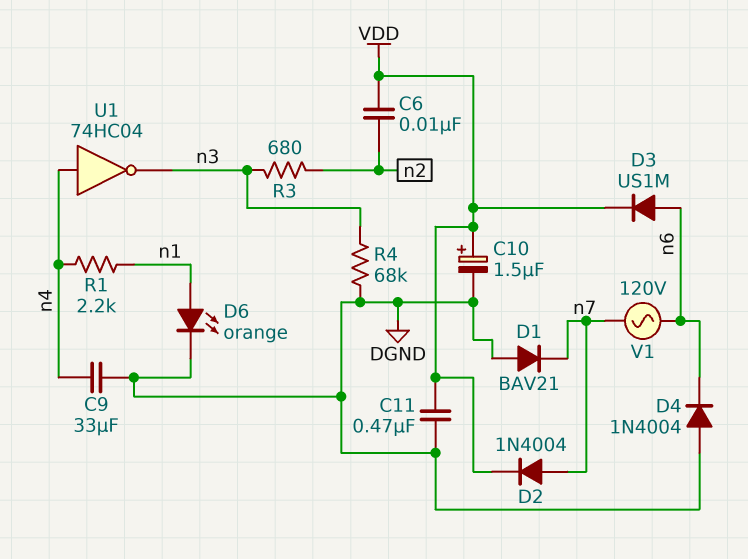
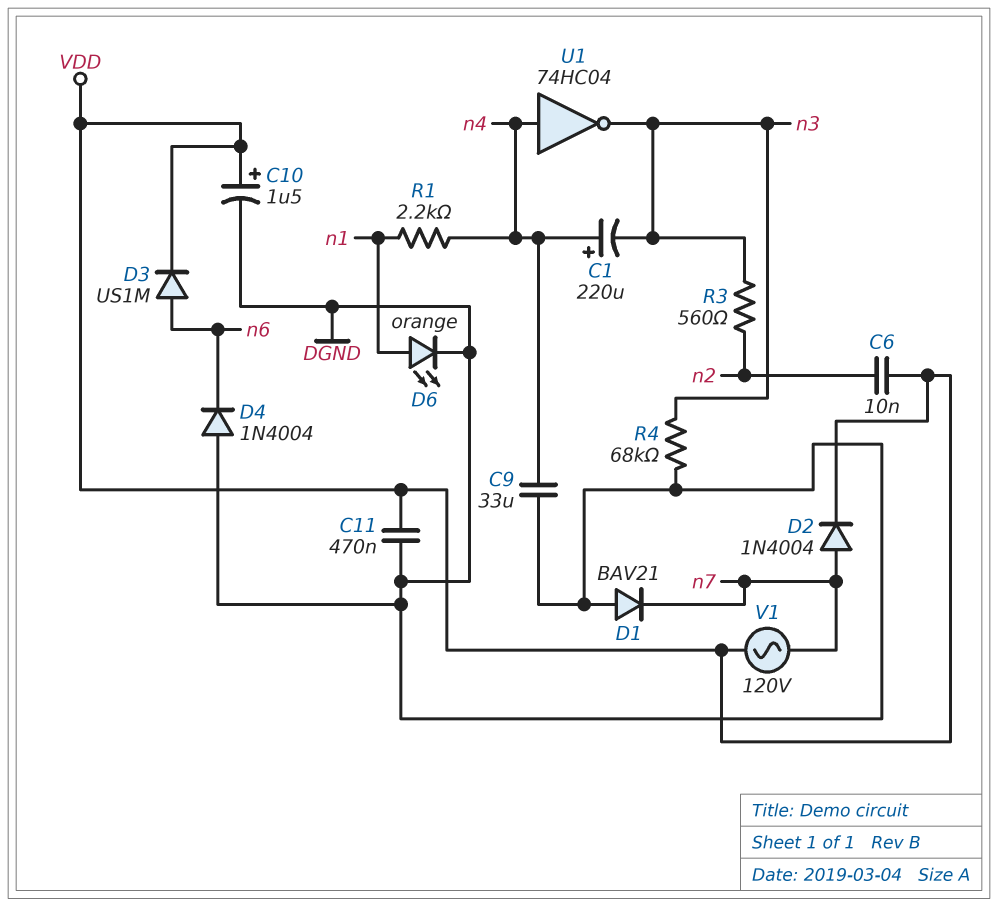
C1: none -> 220uF (plus n4, minus n3)
R3: 680 (n2, n3) -> 560 (n2, n3)
V1: AC 120V (n6, n7) -> AC 120V (VDD, n7)

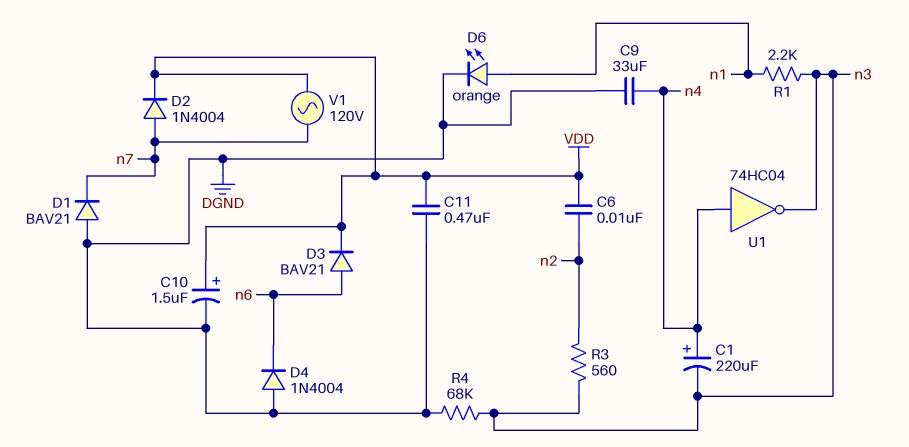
D3: diode US1M (A n6, K VDD) -> diode BAV21 (A n6, K VDD)
R1: 2.2k (n1, n4) -> 2.2k (n1, n3)

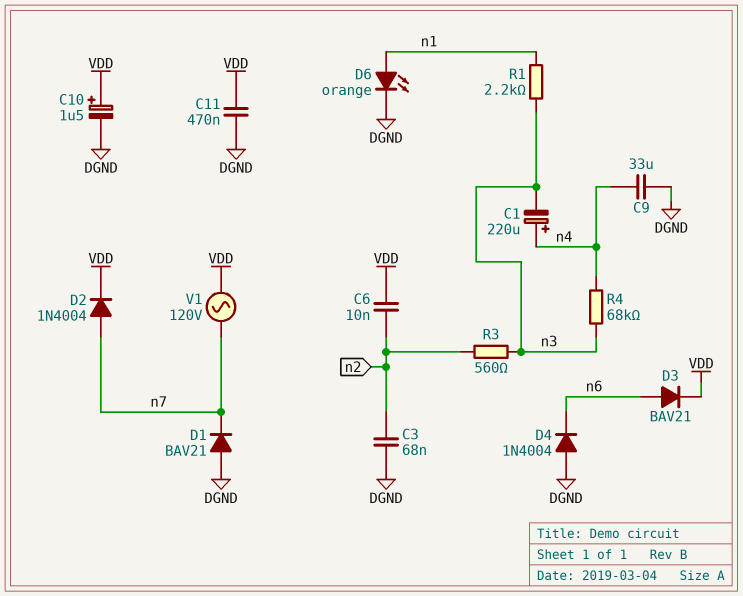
C3: none -> 68nF (DGND, n2)
R4: 68k (DGND, n3) -> 68k (n3, n4)
U1: NOT 74HC04 (in n4, out n3) -> none

